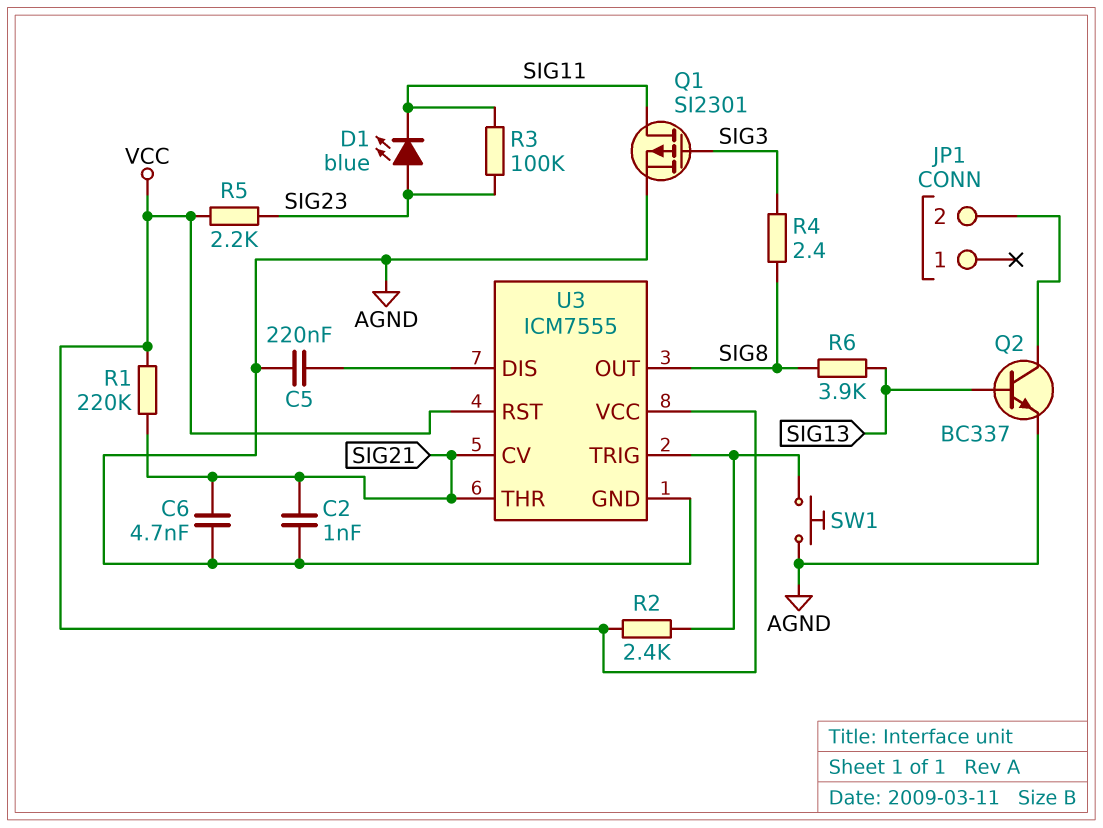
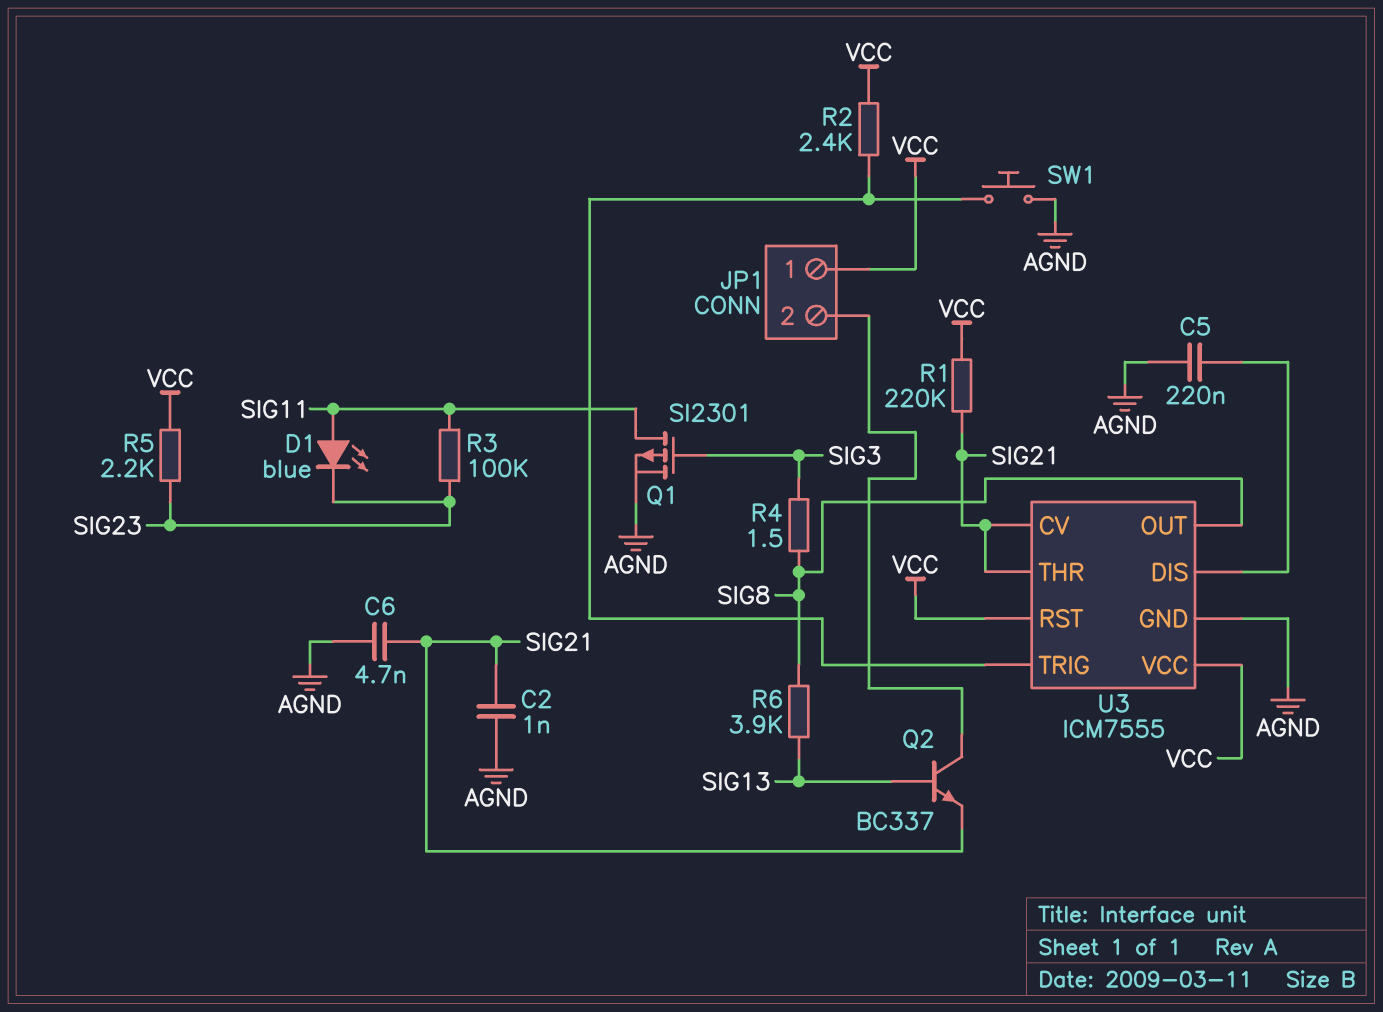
D1: LED blue (A SIG23, K SIG11) -> LED blue (A SIG11, K SIG23)
JP1 pin 1: none -> VCC
Q2: NPN BC337 (B SIG13, C JP1/2, E AGND) -> NPN BC337 (B SIG13, C JP1/2, E SIG21)
R4: 2.4 (SIG3, SIG8) -> 1.5 (SIG3, SIG8)

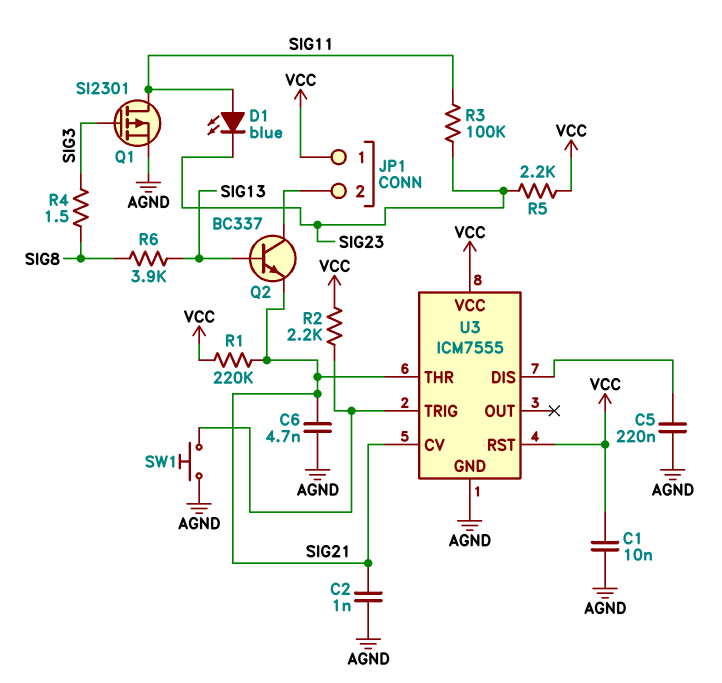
C1: none -> 10nF (AGND, VCC)
R2: 2.4k (U3/TRIG, VCC) -> 2.2k (U3/TRIG, VCC)
U3 pin OUT: SIG8 -> none

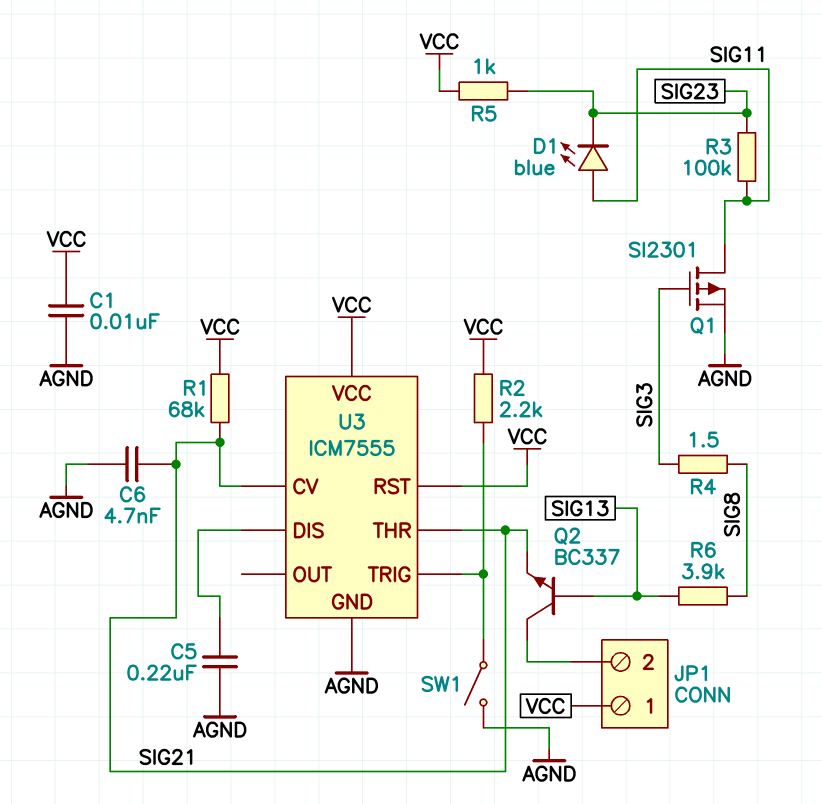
C2: 1nF (AGND, SIG21) -> none
R1: 220k (SIG21, VCC) -> 68k (SIG21, VCC)
R5: 2.2k (SIG23, VCC) -> 1k (SIG23, VCC)
SW1: button (AGND, U3/TRIG) -> switch (AGND, U3/TRIG)

